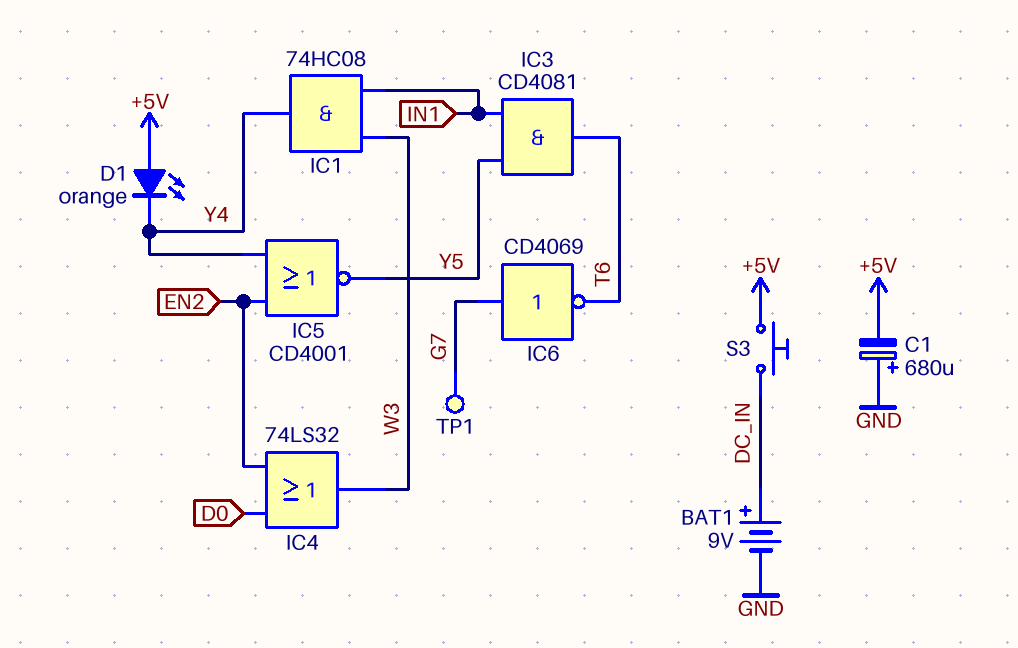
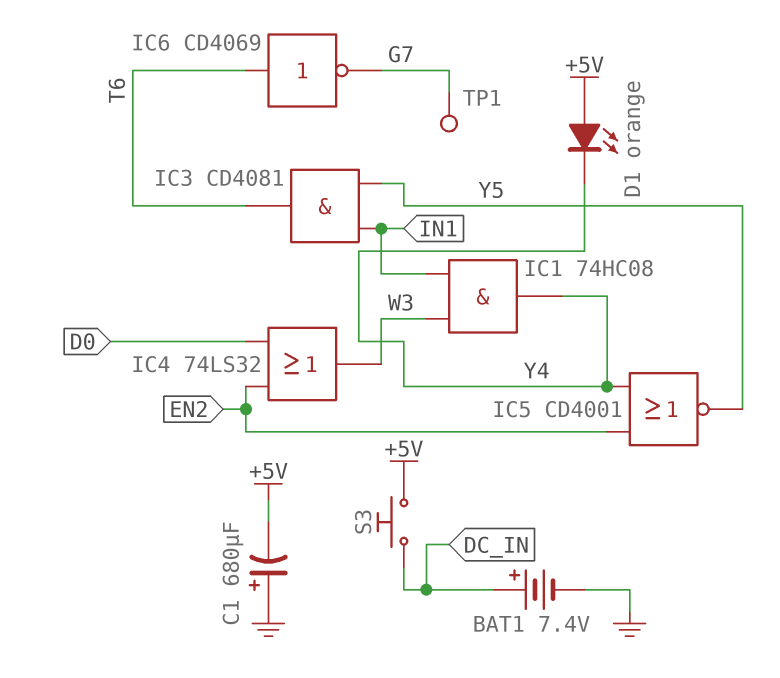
BAT1: 9V (plus DC_IN, minus GND) -> 7.4V (plus DC_IN, minus GND)
IC6: NOT CD4069 (in G7, out T6) -> NOT CD4069 (in T6, out G7)

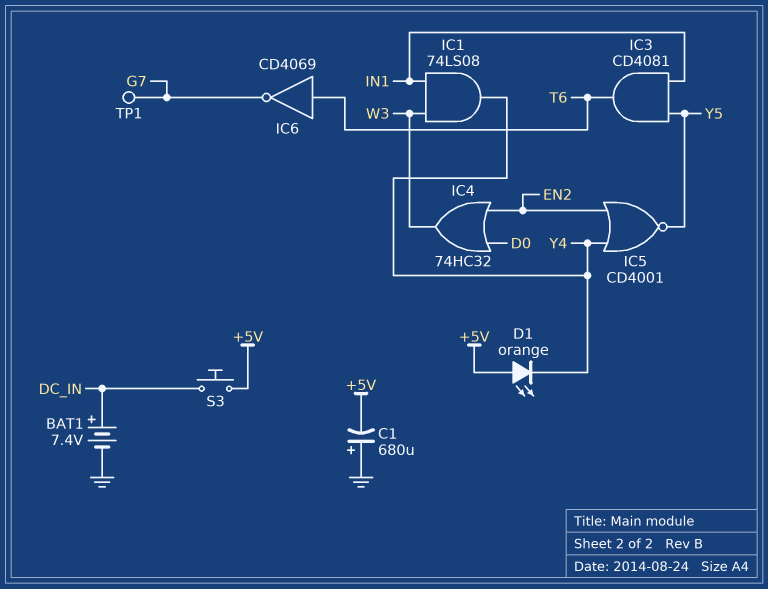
IC1: AND 74HC08 (in IN1, in W3, out Y4) -> AND 74LS08 (in IN1, in W3, out Y4)
IC4: OR 74LS32 (in D0, in EN2, out W3) -> OR 74HC32 (in D0, in EN2, out W3)

